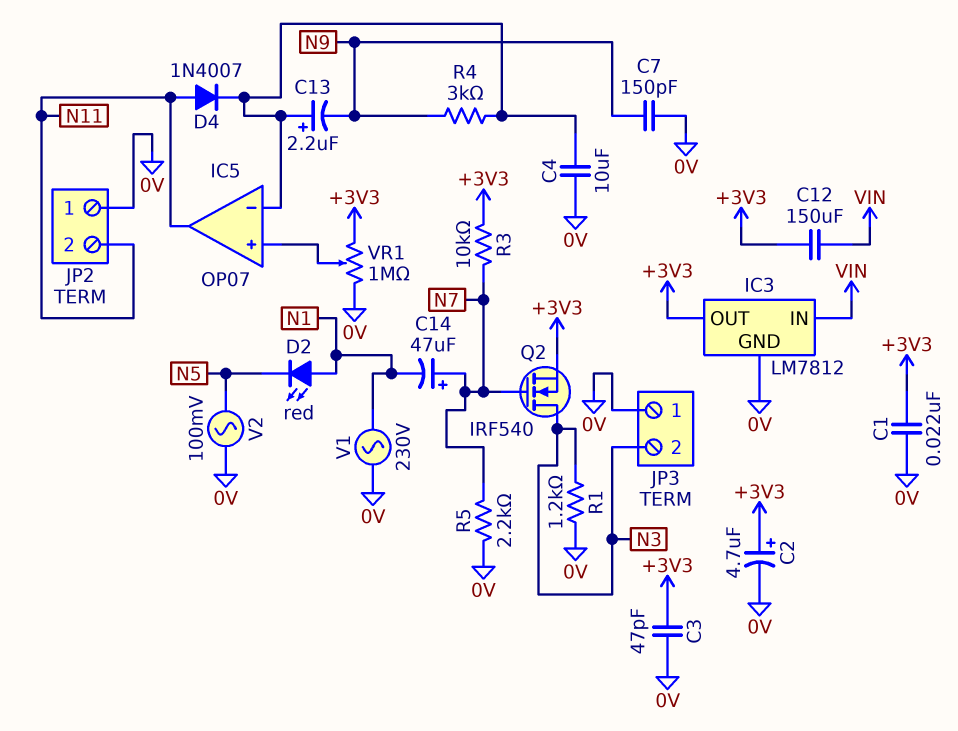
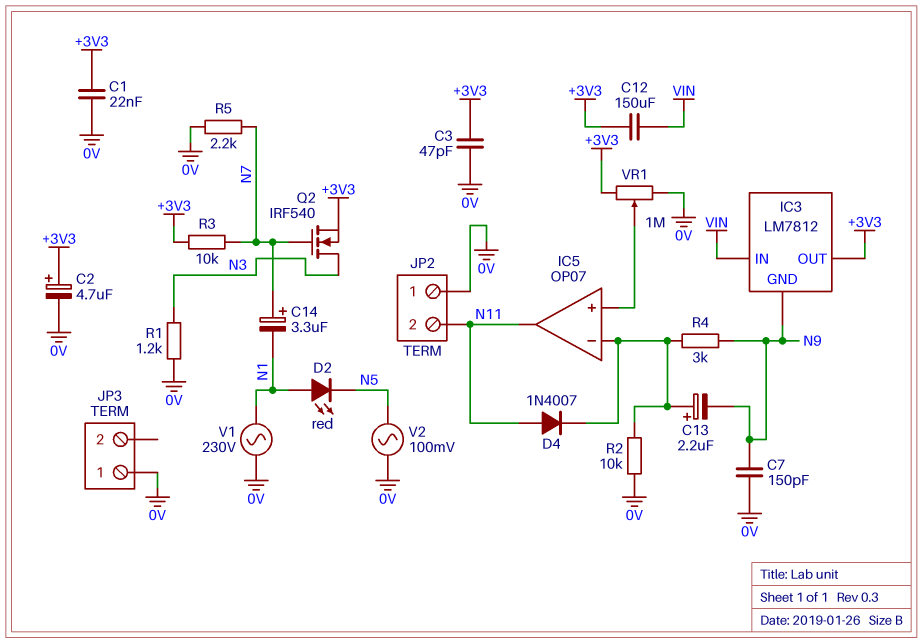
C4: 10uF (0V, IC5/in-) -> none
C14: 47uF (plus N7, minus N1) -> 3.3uF (plus N7, minus N1)
IC3 pin GND: 0V -> N9
JP3 pin 2: N3 -> none
R2: none -> 10k (0V, IC5/in-)

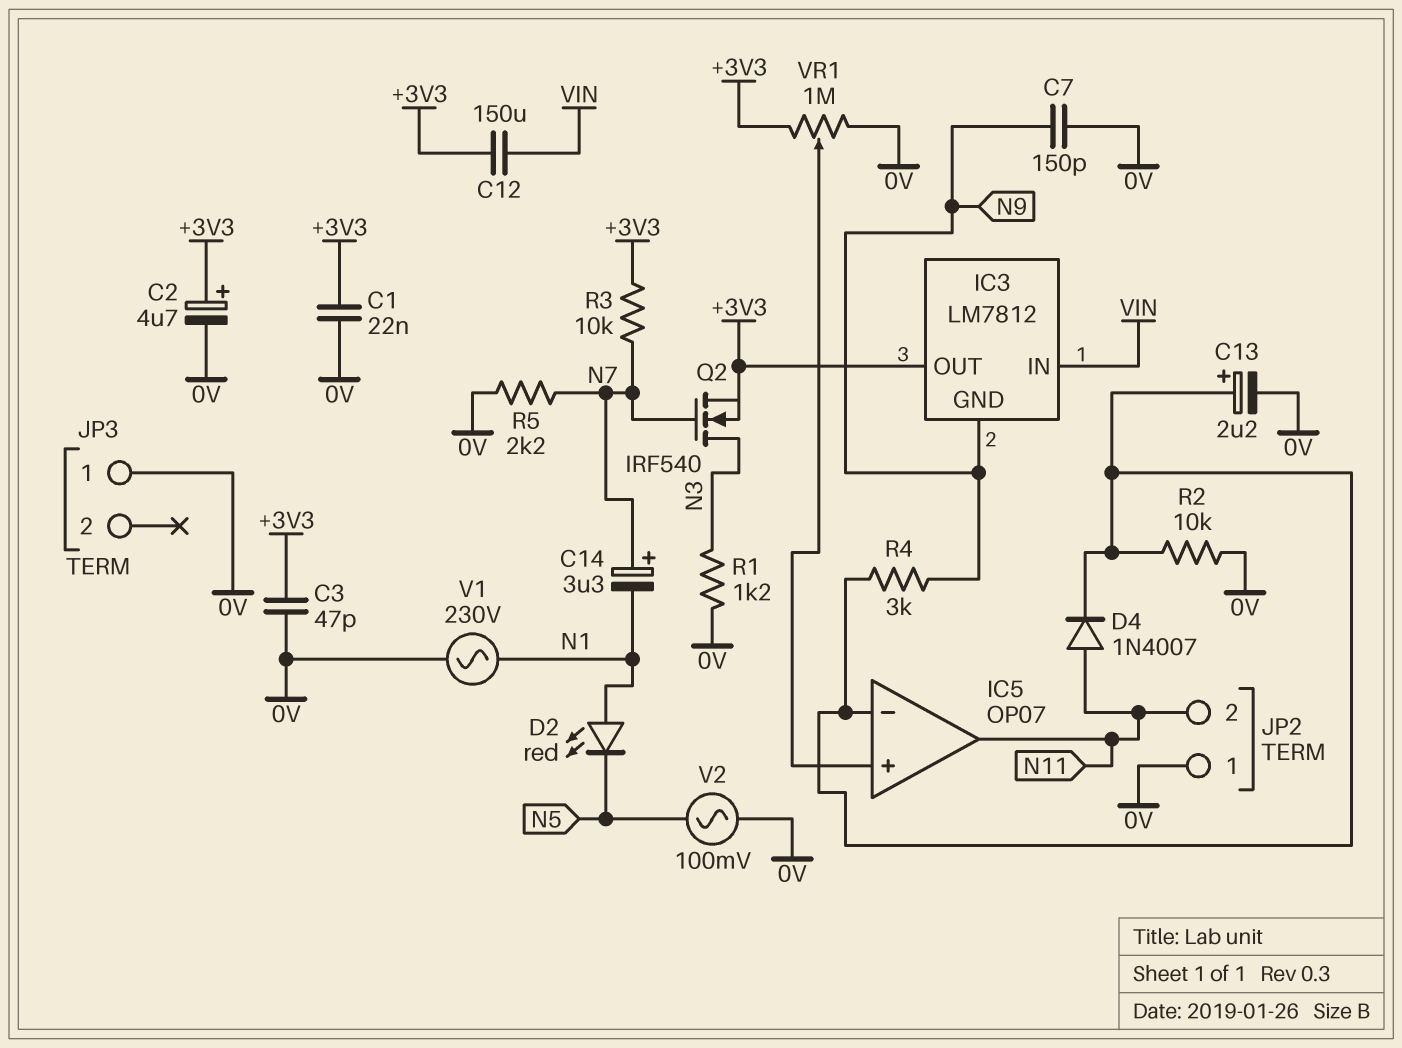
C13: 2.2uF (plus IC5/in-, minus N9) -> 2.2uF (plus IC5/in-, minus 0V)

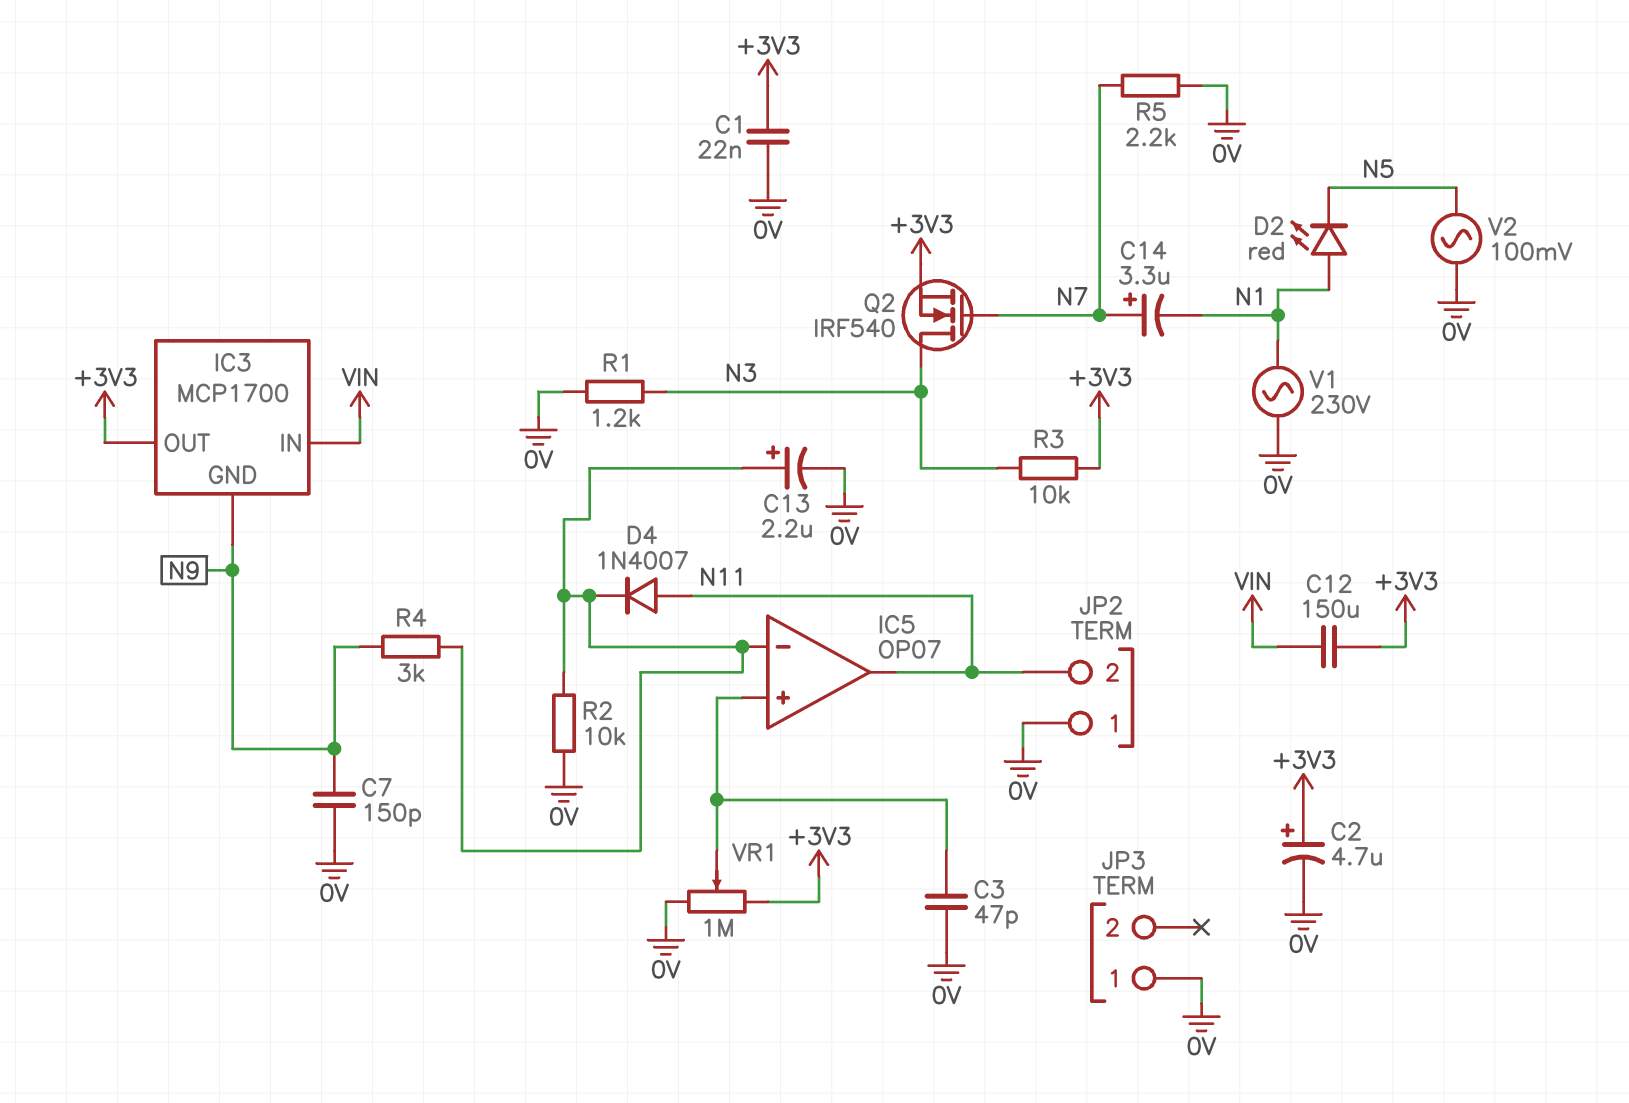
C3: 47pF (+3V3, 0V) -> 47pF (0V, IC5/in+)
IC3: LM7812 -> MCP1700
R3: 10k (+3V3, N7) -> 10k (+3V3, N3)

